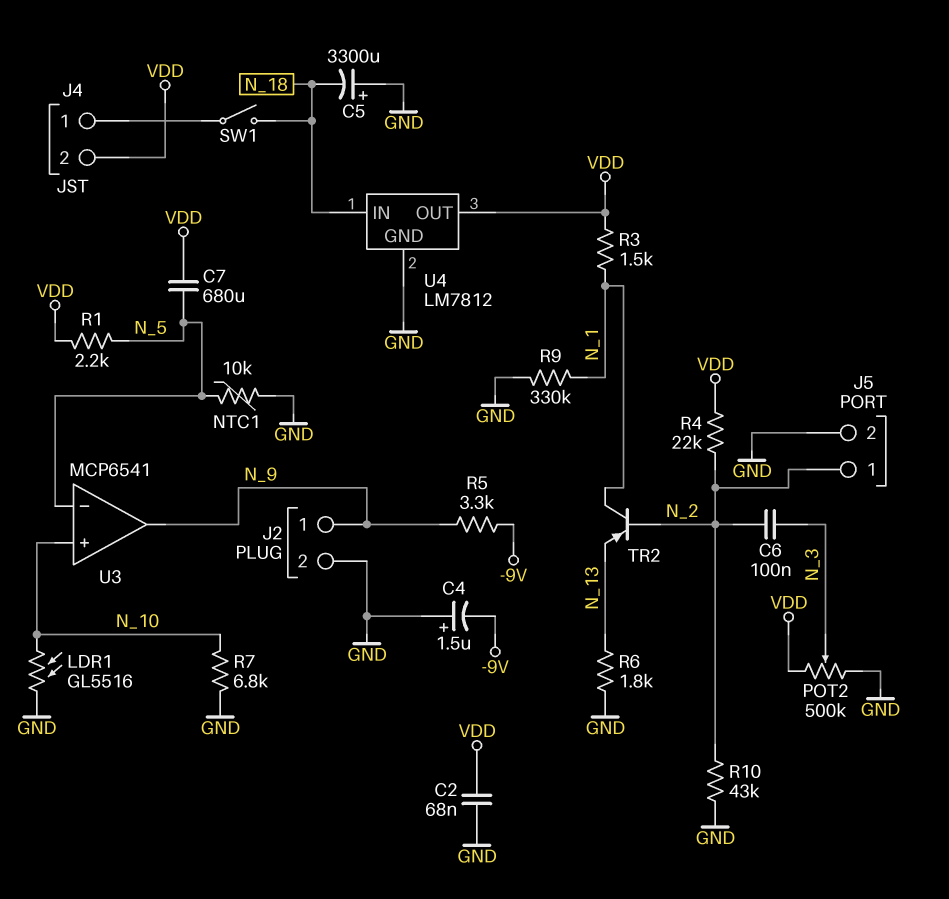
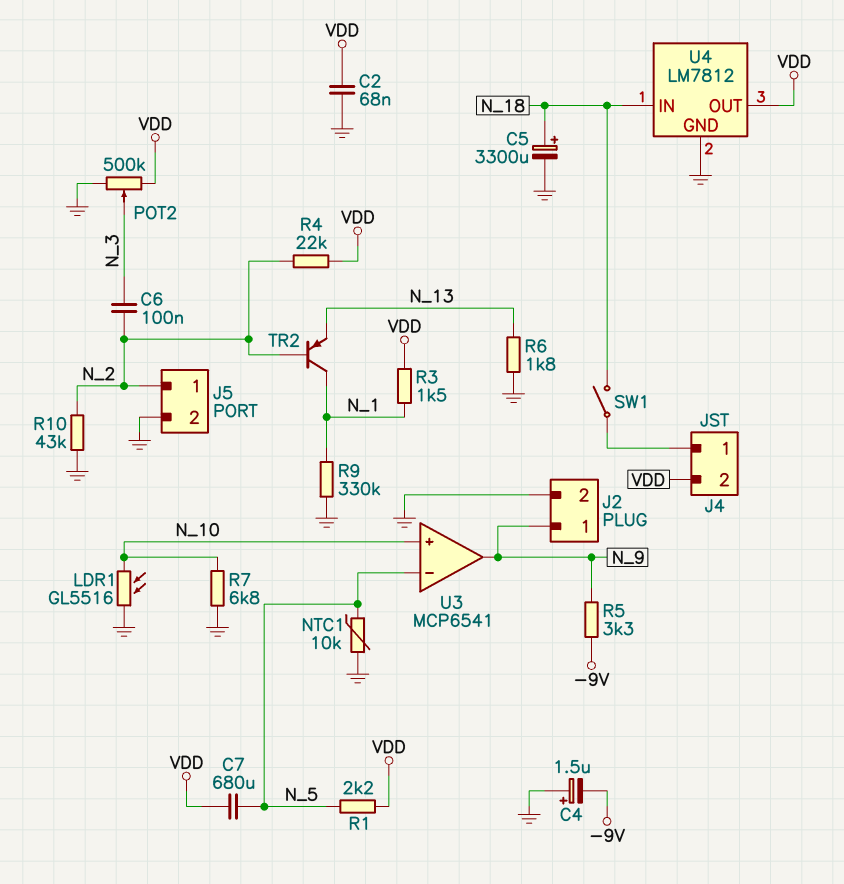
C5: 3300uF (plus GND, minus N_18) -> 3300uF (plus N_18, minus GND)

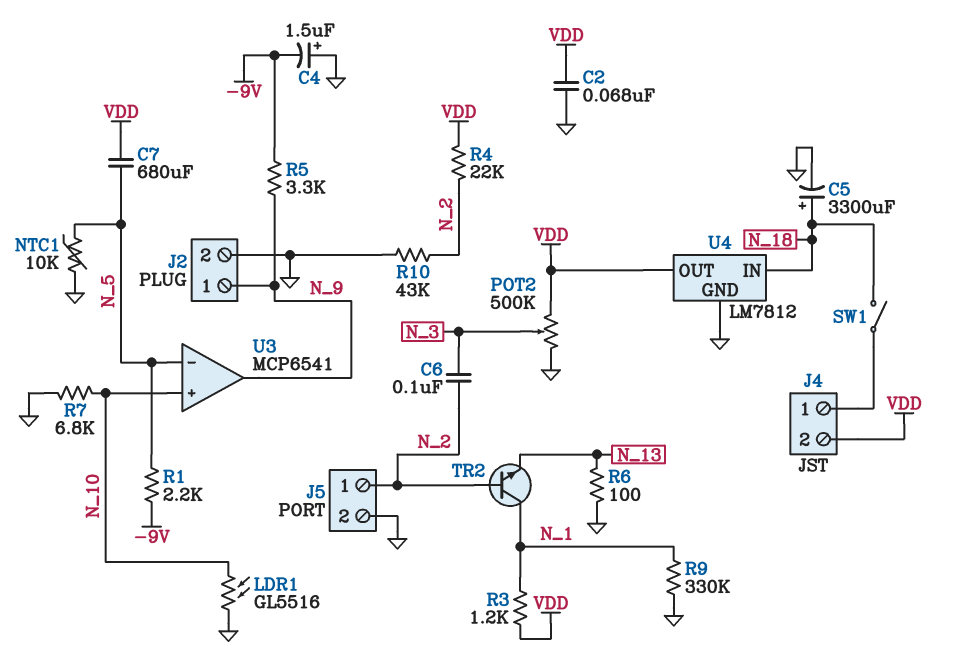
R1: 2.2k (N_5, VDD) -> 2.2k (-9V, N_5)
R3: 1.5k (N_1, VDD) -> 1.2k (N_1, VDD)
R6: 1.8k (GND, N_13) -> 100 (GND, N_13)
TR2: PNP (B N_2, C N_1, E N_13) -> NPN (B N_2, C N_1, E N_13)

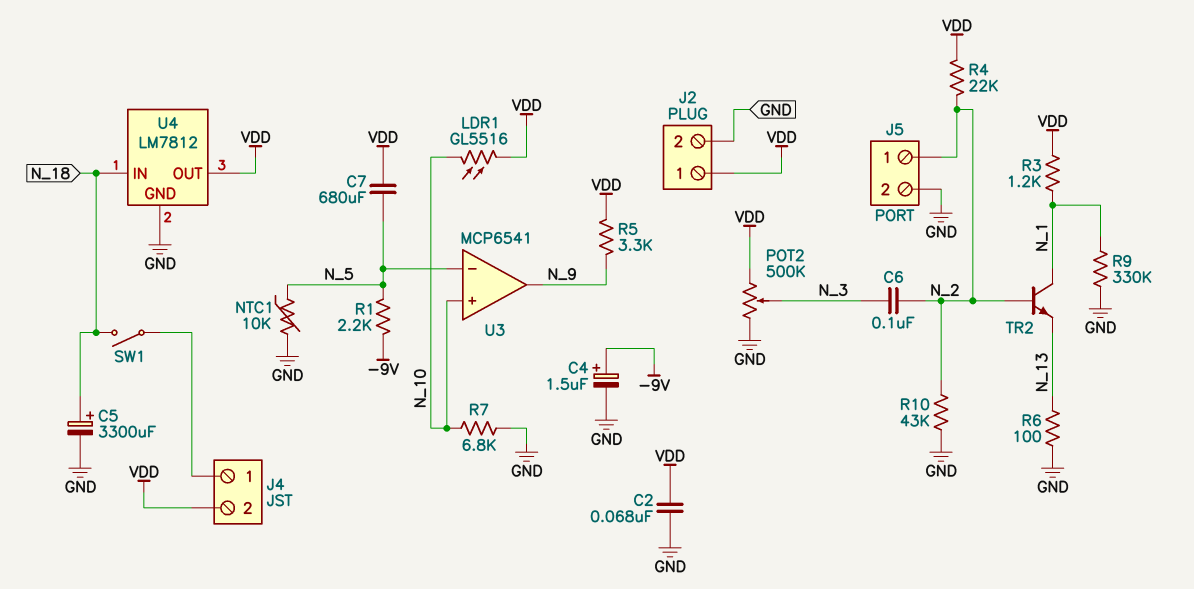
C4: 1.5uF (plus GND, minus -9V) -> 1.5uF (plus -9V, minus GND)
J2 pin 1: N_9 -> VDD
LDR1: GL5516 (GND, N_10) -> GL5516 (N_10, VDD)
R5: 3.3k (-9V, N_9) -> 3.3k (N_9, VDD)

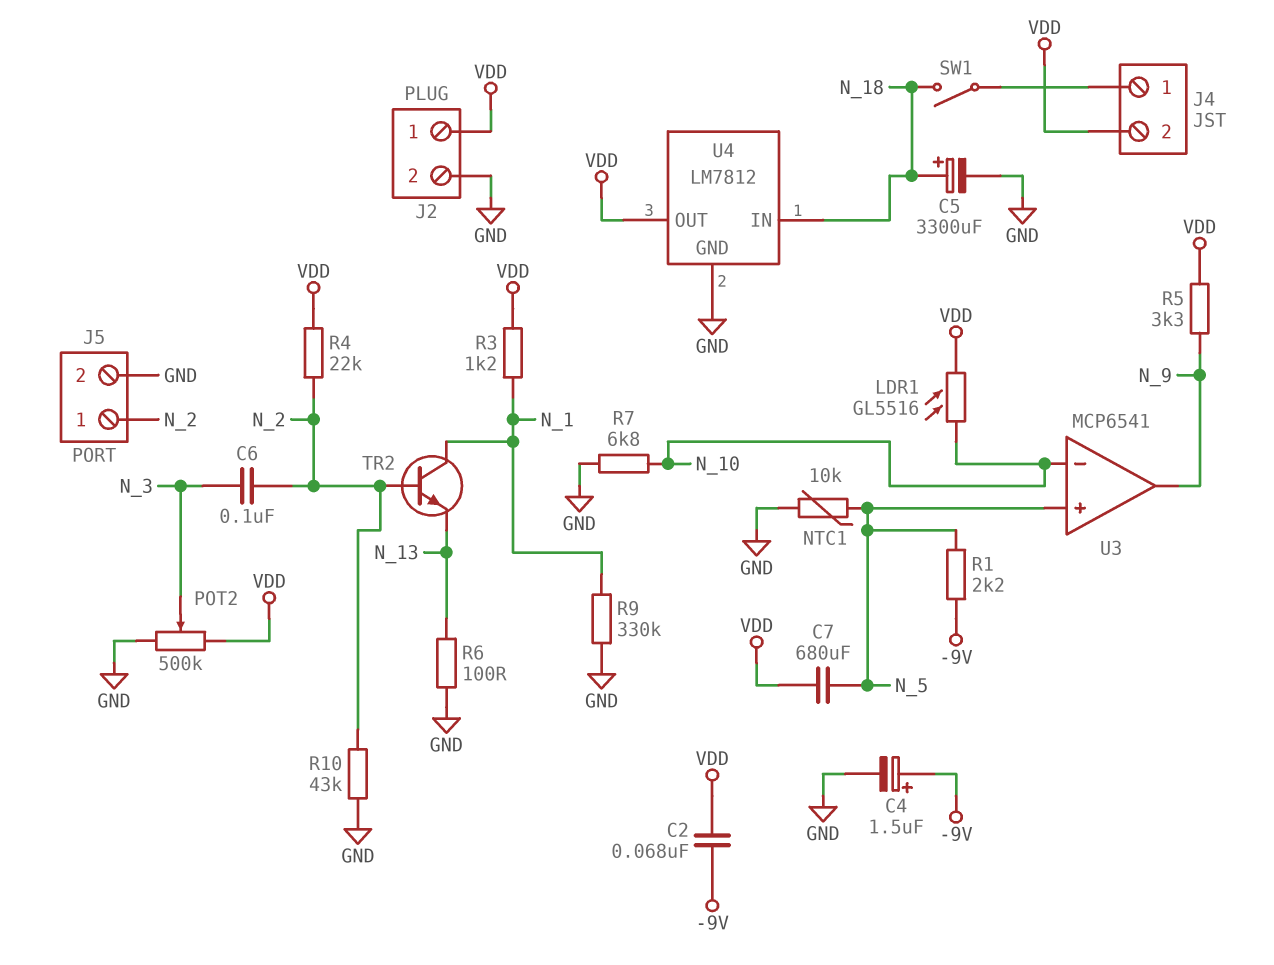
C2: 68nF (GND, VDD) -> 68nF (-9V, VDD)
U3 pin in+: N_10 -> N_5
U3 pin in-: N_5 -> N_10

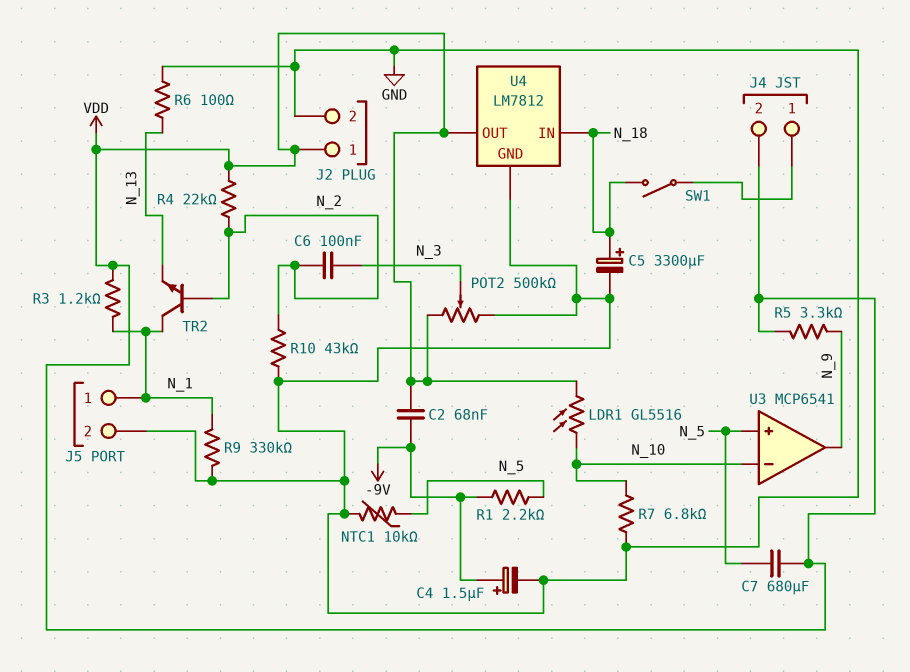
J5 pin 1: N_2 -> N_1

